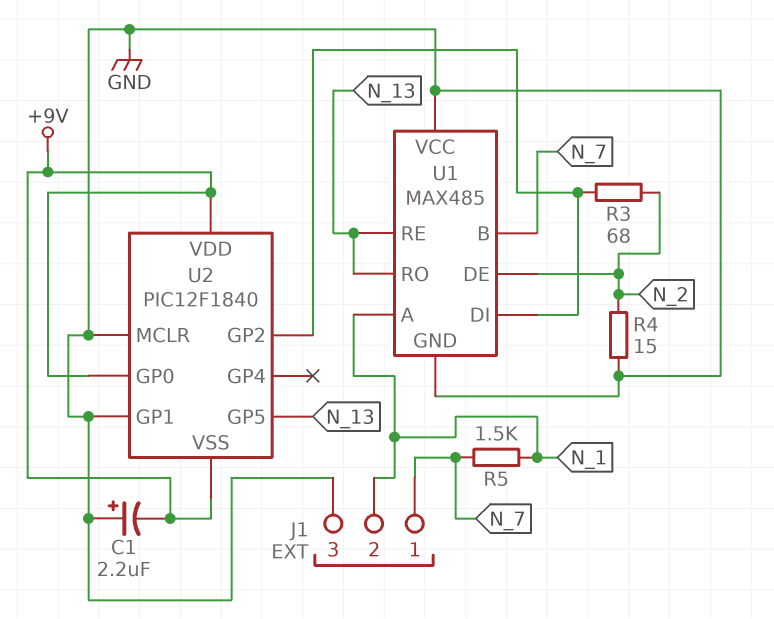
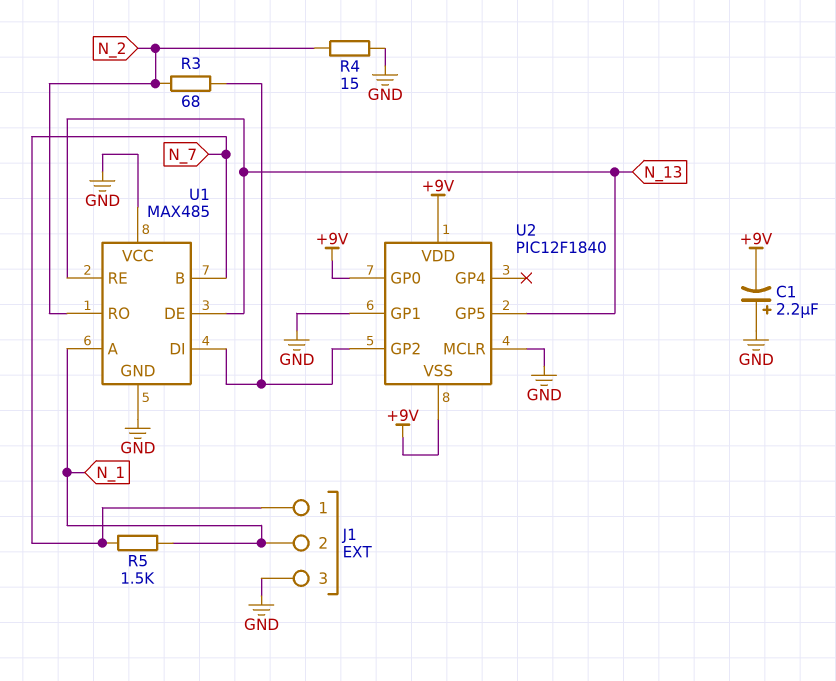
U1 pin DE: N_2 -> N_13
U1 pin RO: N_13 -> N_2

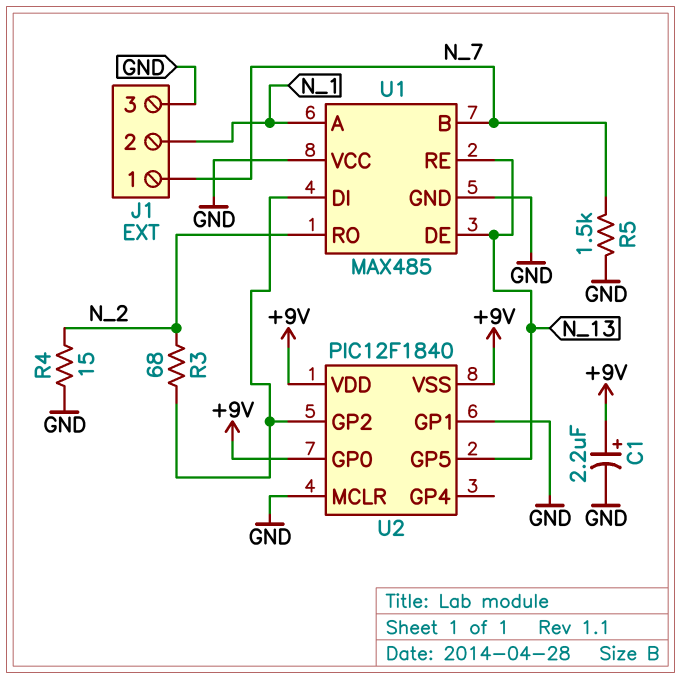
C1: 2.2uF (plus GND, minus +9V) -> 2.2uF (plus +9V, minus GND)
R5: 1.5k (N_1, N_7) -> 1.5k (GND, N_7)

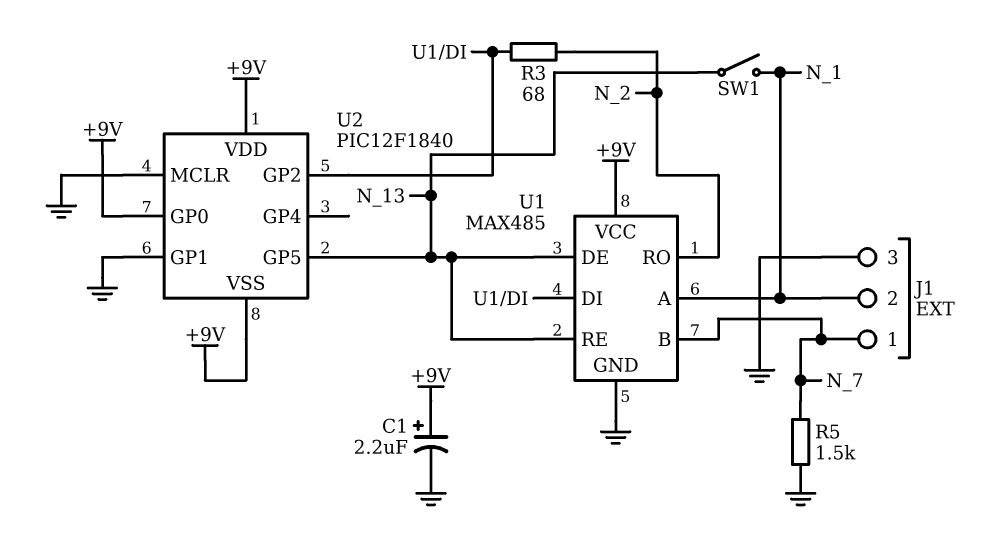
R4: 15 (GND, N_2) -> none
SW1: none -> switch (N_1, N_13)
U1 pin VCC: GND -> +9V

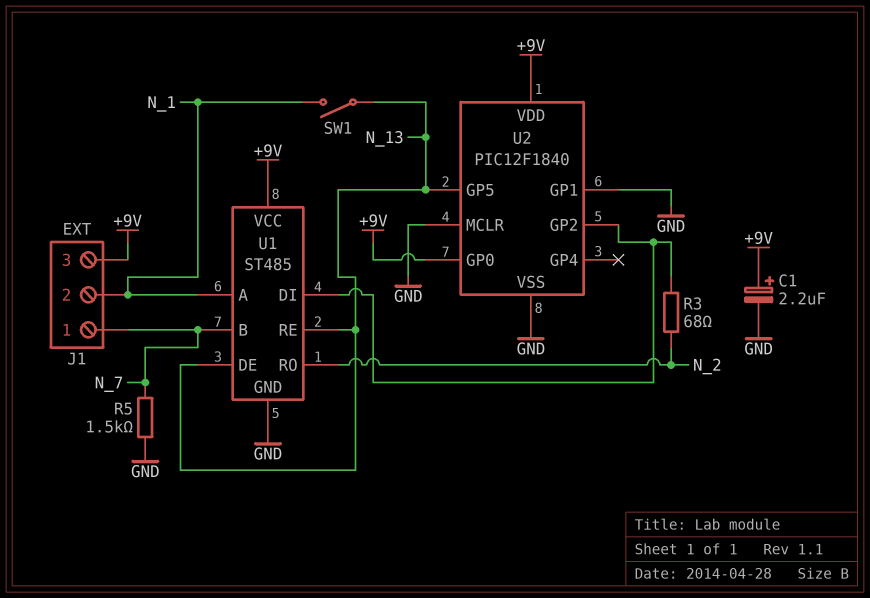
J1 pin 3: GND -> +9V
U1: MAX485 -> ST485
U2 pin VSS: +9V -> GND

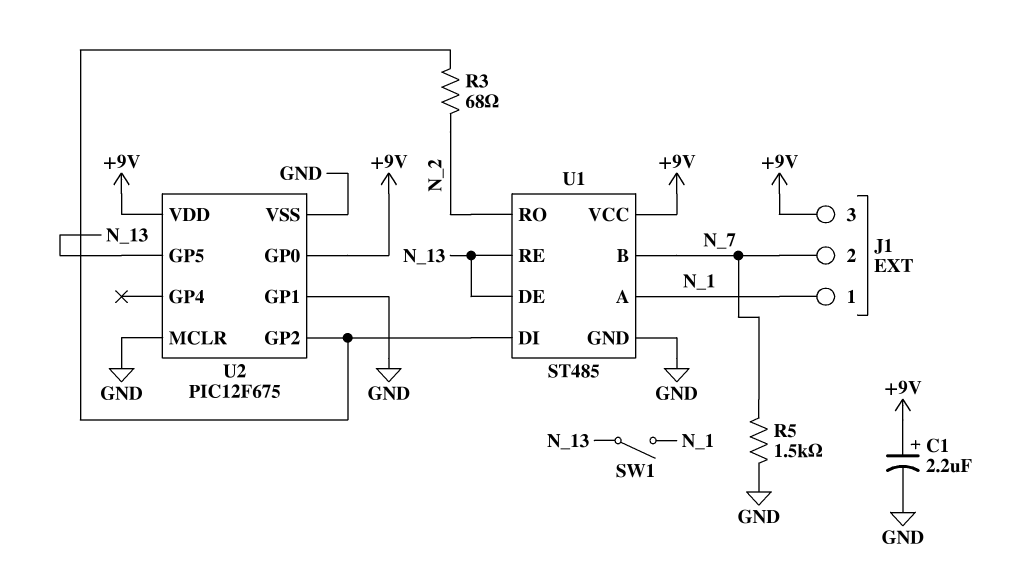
J1 pin 1: N_7 -> N_1
J1 pin 2: N_1 -> N_7
U2: PIC12F1840 -> PIC12F675

